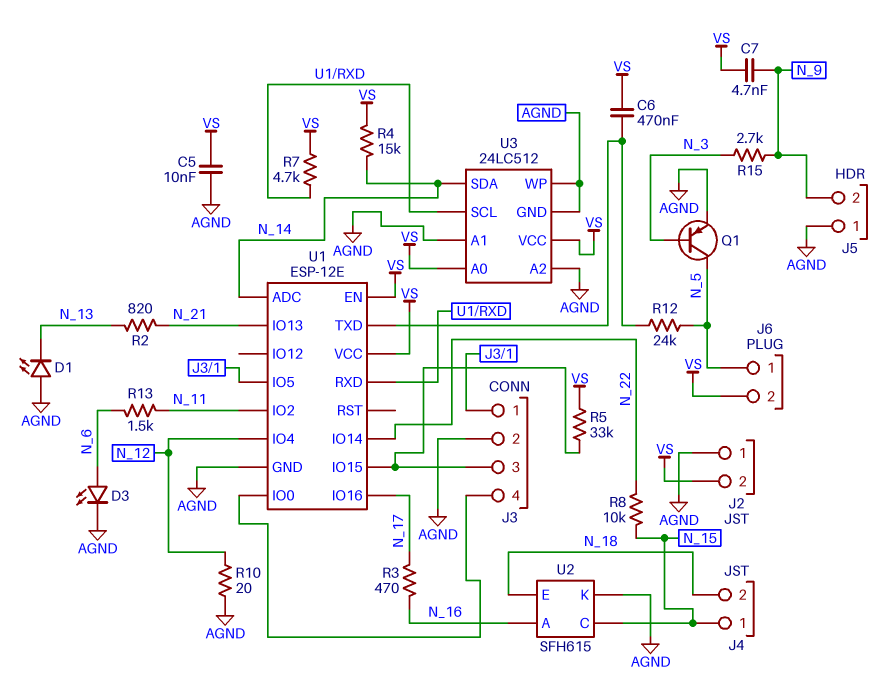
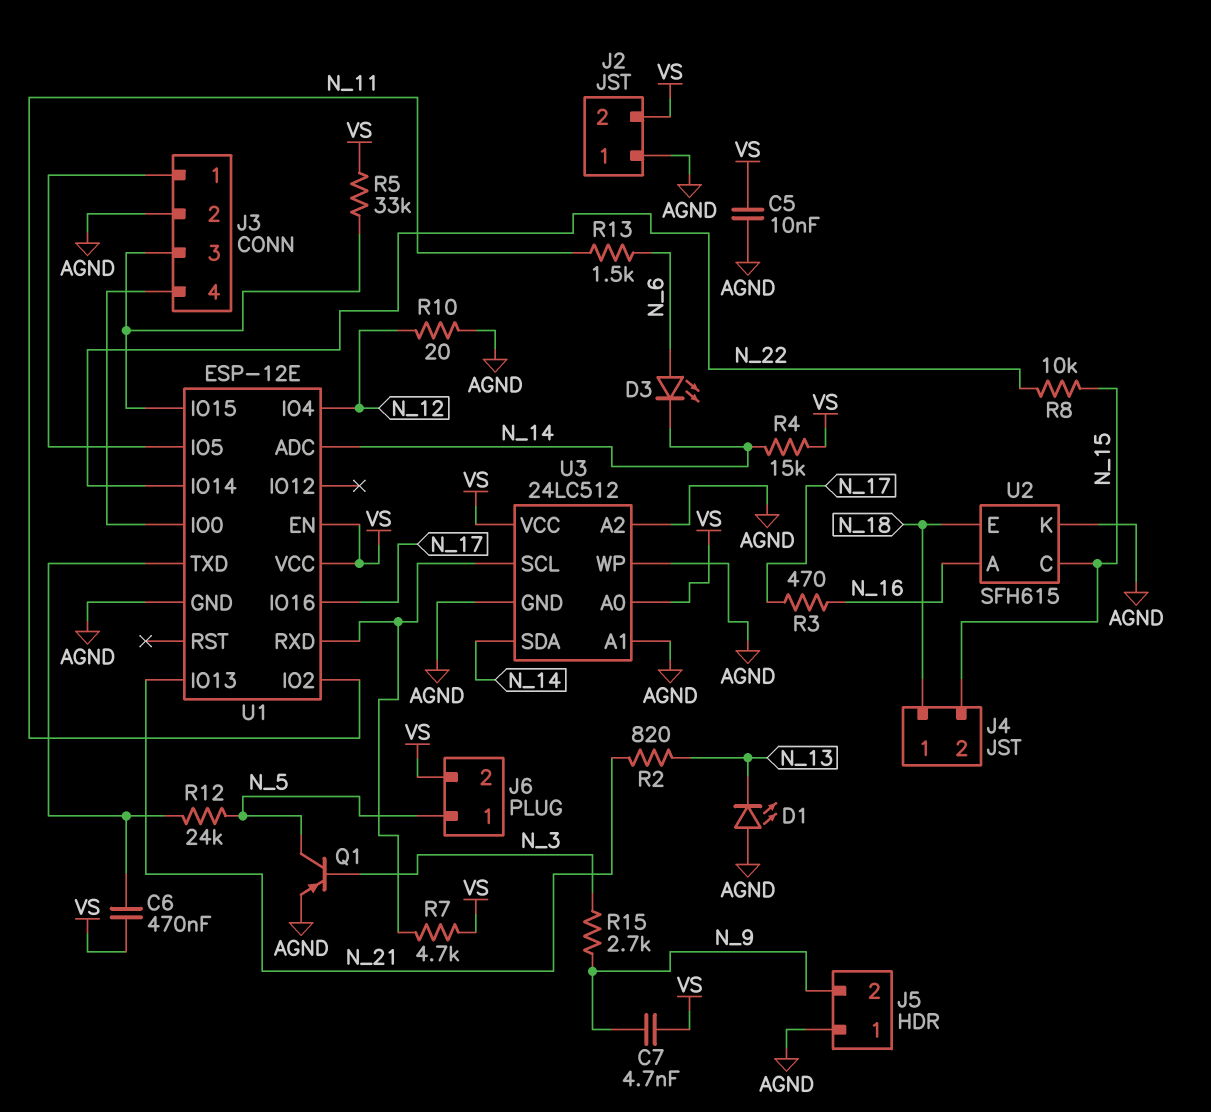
D3: LED (A N_6, K AGND) -> LED (A N_6, K N_14)
J4 pin 1: N_15 -> N_18
J4 pin 2: N_18 -> N_15

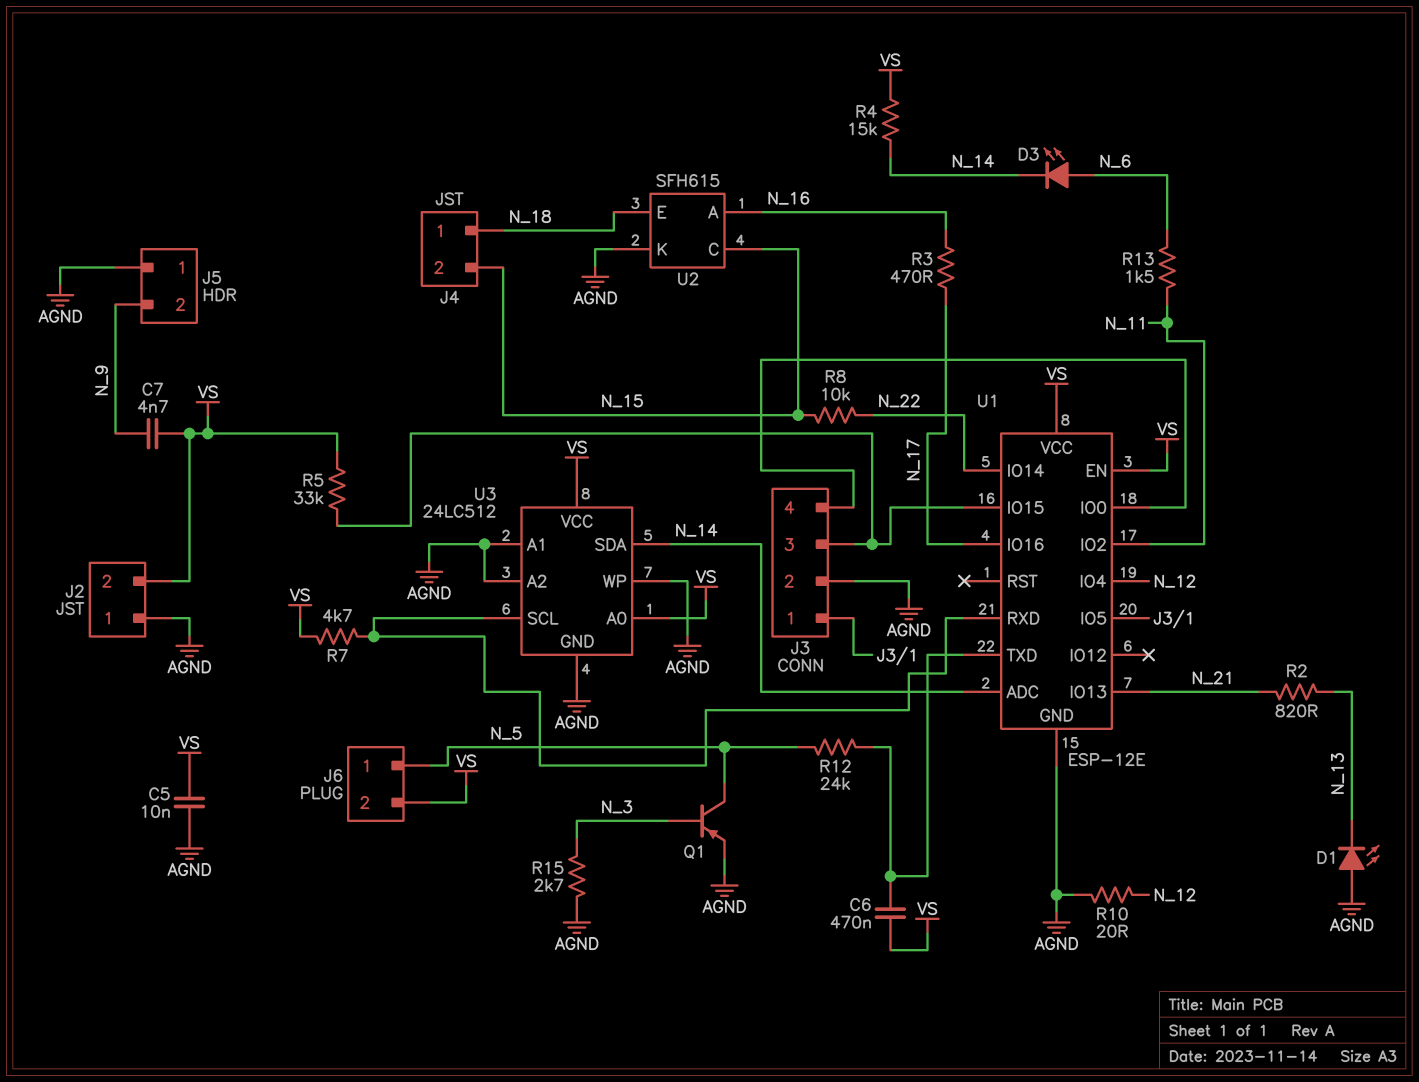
R15: 2.7k (N_3, N_9) -> 2.7k (AGND, N_3)

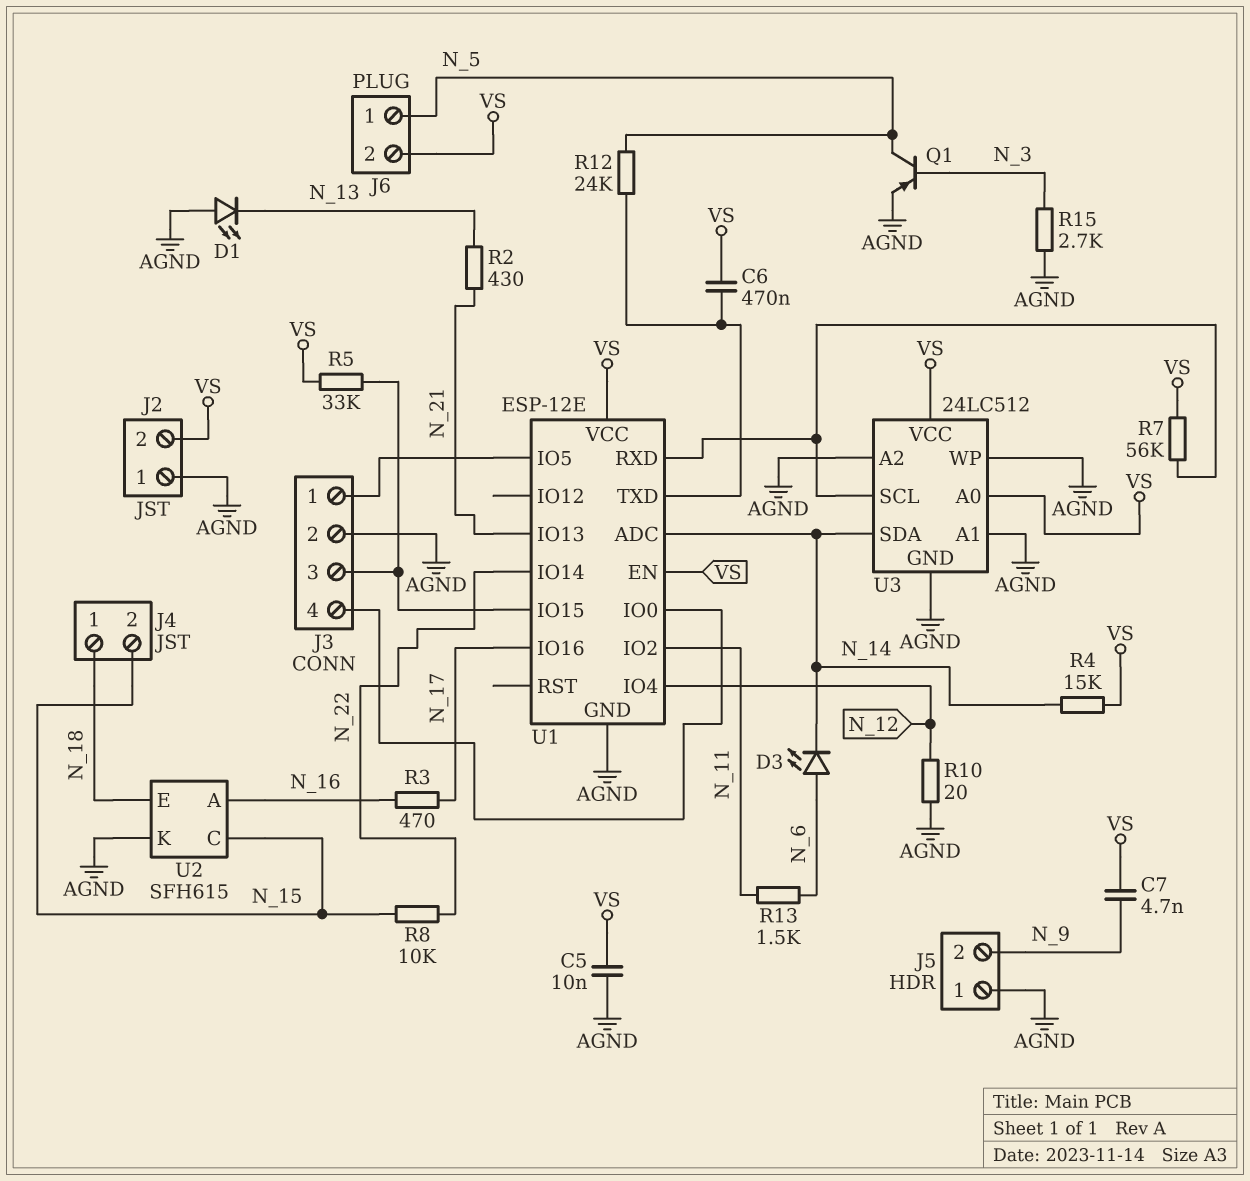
R2: 820 (N_13, N_21) -> 430 (N_13, N_21)
R7: 4.7k (U1/RXD, VS) -> 56k (U1/RXD, VS)

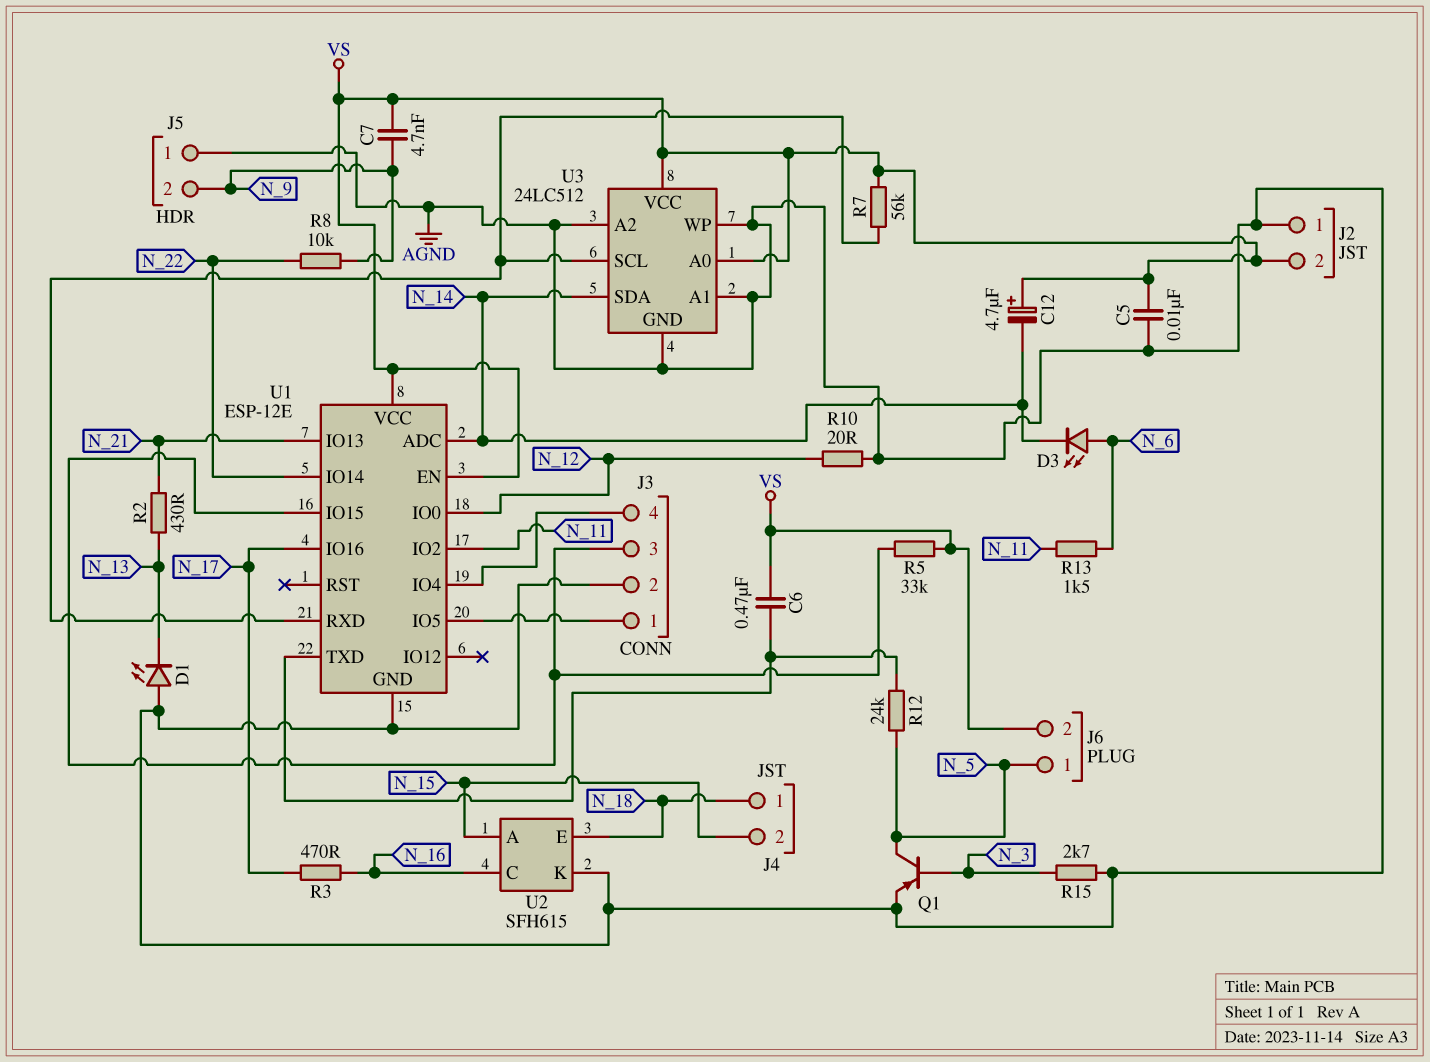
C12: none -> 4.7uF (plus VS, minus N_14)
R4: 15k (N_14, VS) -> none
R8: 10k (N_15, N_22) -> 10k (N_9, N_22)
U1 pin IO0: J3/4 -> N_12
U1 pin IO4: N_12 -> J3/4
U2 pin A: N_16 -> N_15
U2 pin C: N_15 -> N_16

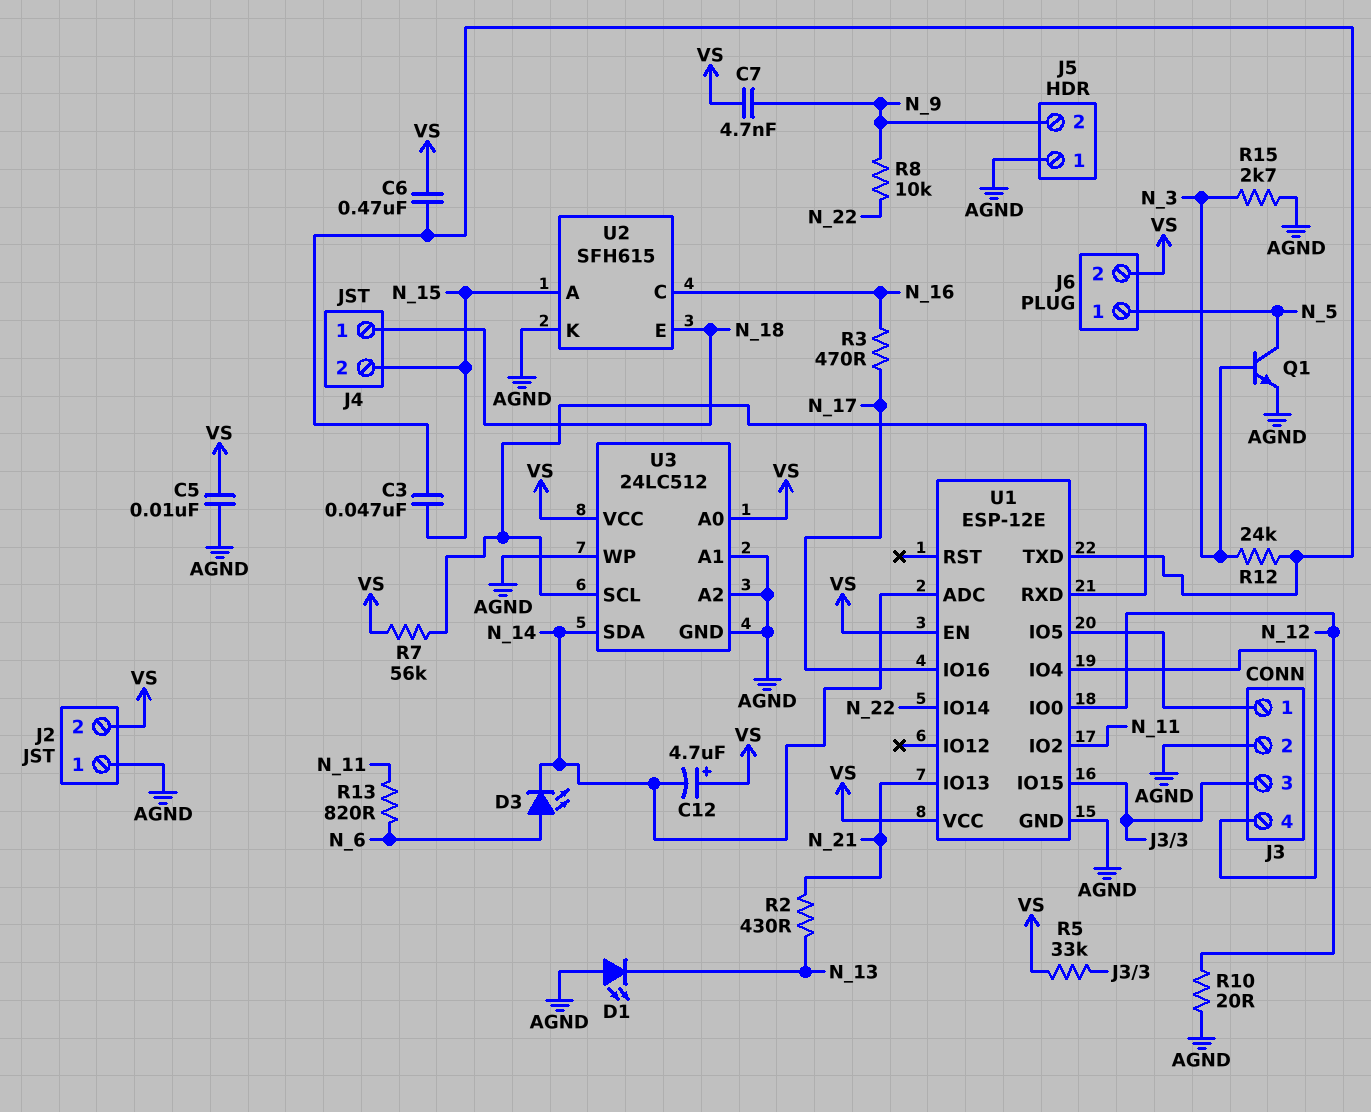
C3: none -> 47nF (N_15, U1/TXD)
Q1: PNP (B N_3, C N_5, E AGND) -> NPN (B N_3, C N_5, E AGND)
R12: 24k (N_5, U1/TXD) -> 24k (N_3, U1/TXD)
R13: 1.5k (N_6, N_11) -> 820 (N_6, N_11)

